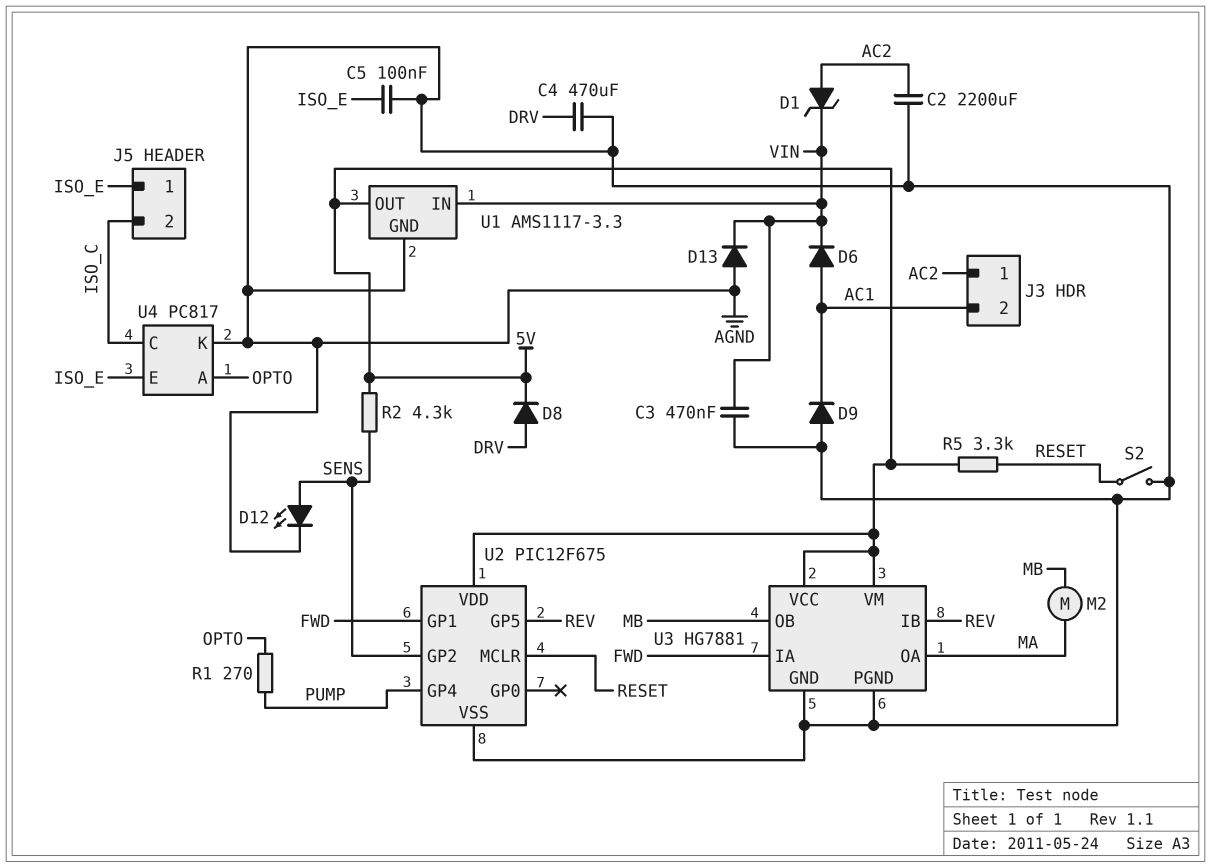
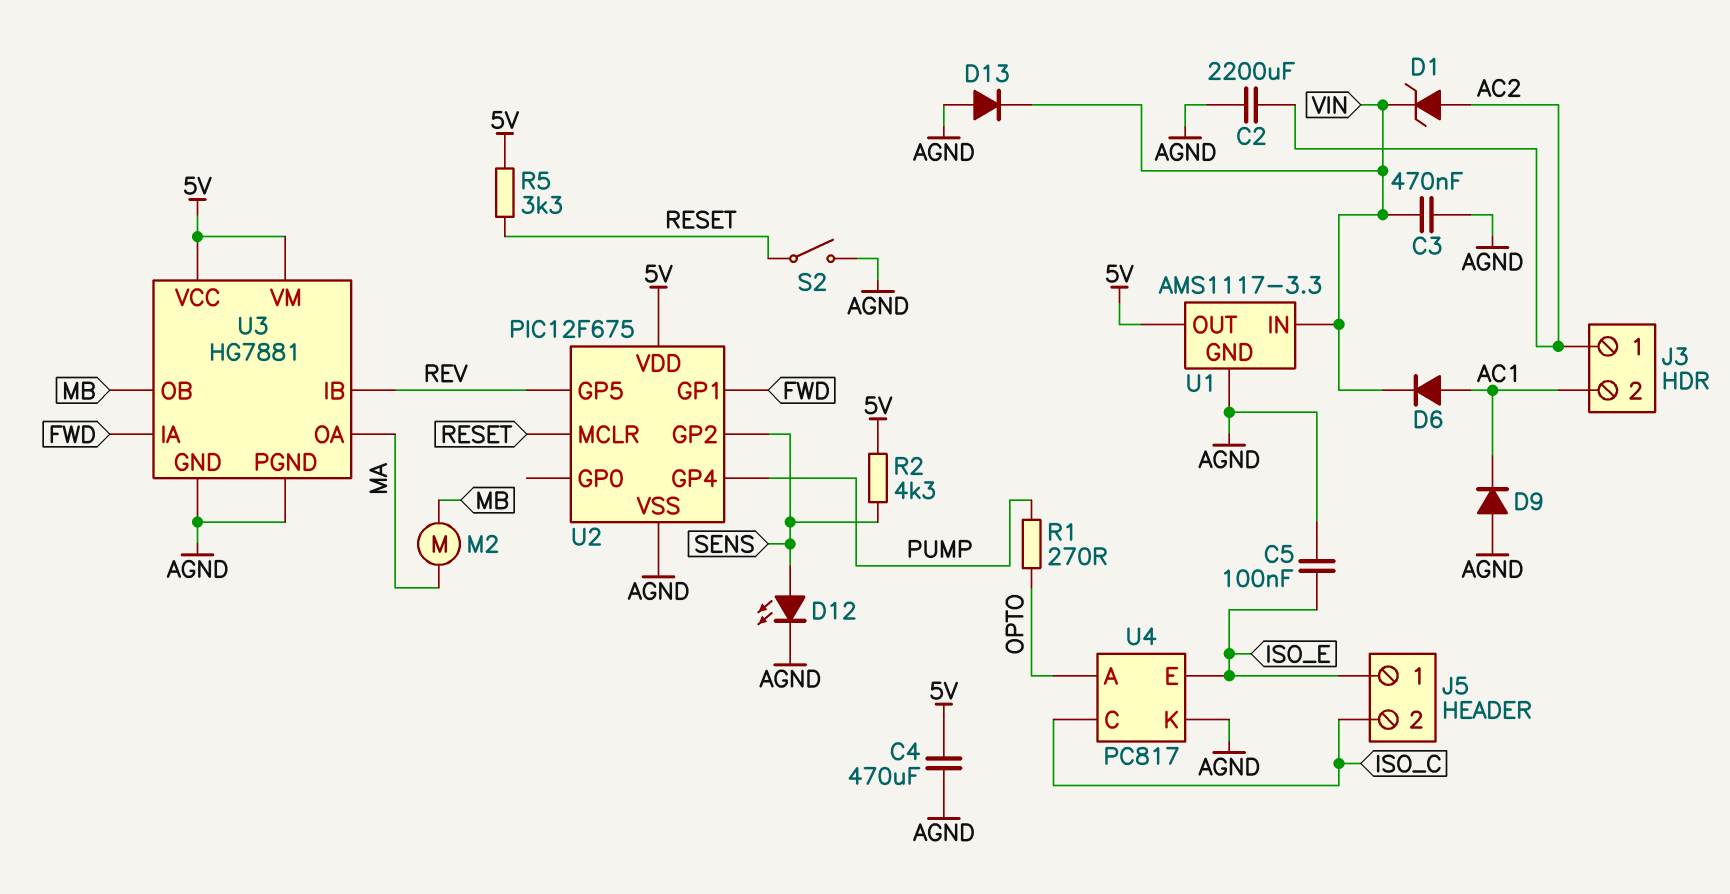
C4: 470uF (AGND, DRV) -> 470uF (5V, AGND)
D8: diode (A DRV, K 5V) -> none

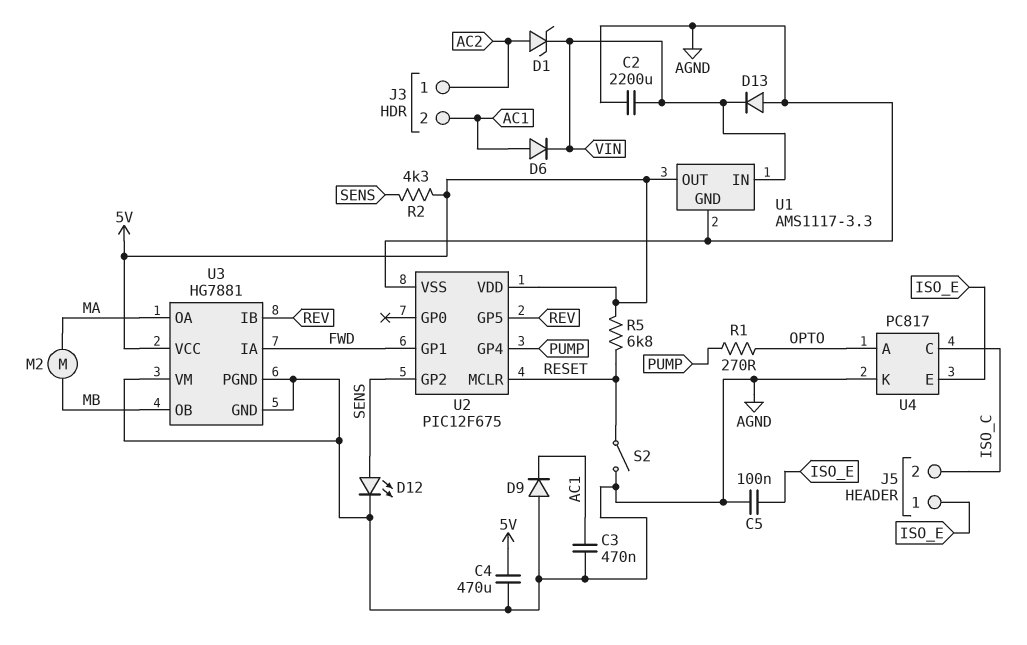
C2: 2200uF (AC2, AGND) -> 2200uF (AGND, VIN)
C3: 470nF (AGND, VIN) -> 470nF (AC1, AGND)
R5: 3.3k (5V, RESET) -> 6.8k (5V, RESET)
U3 pin VM: 5V -> AGND

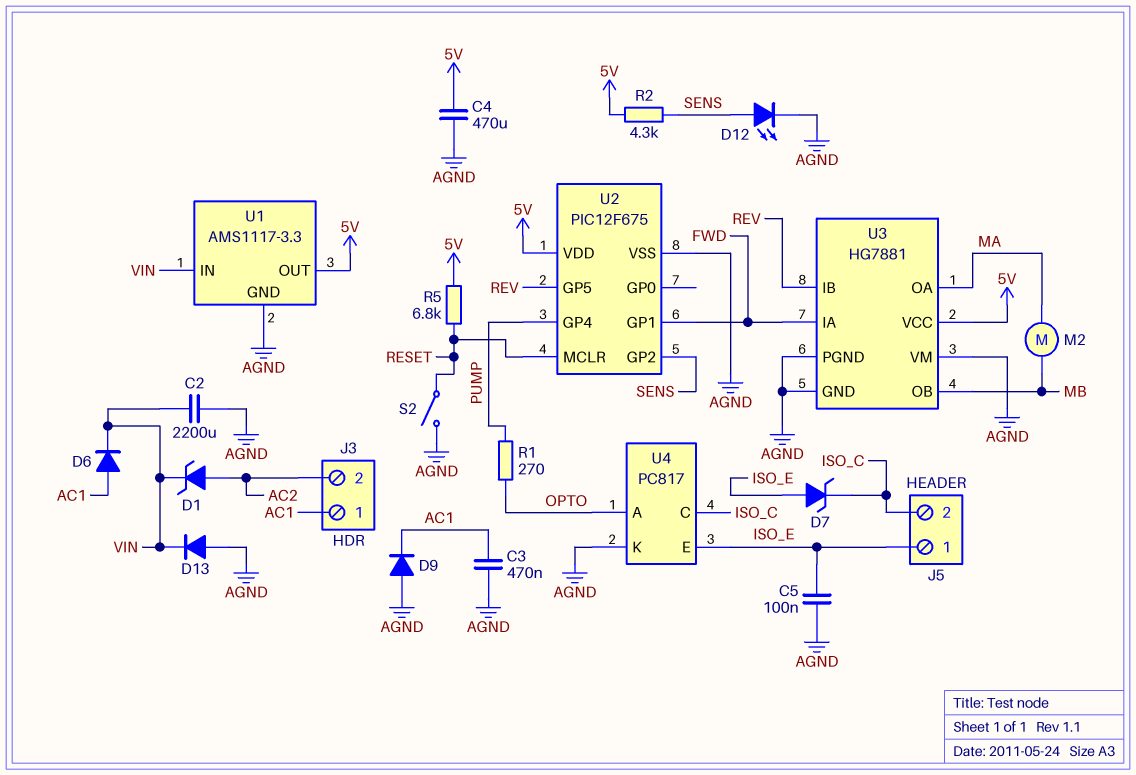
D7: none -> zener (A ISO_E, K ISO_C)
J3 pin 1: AC2 -> AC1
J3 pin 2: AC1 -> AC2

